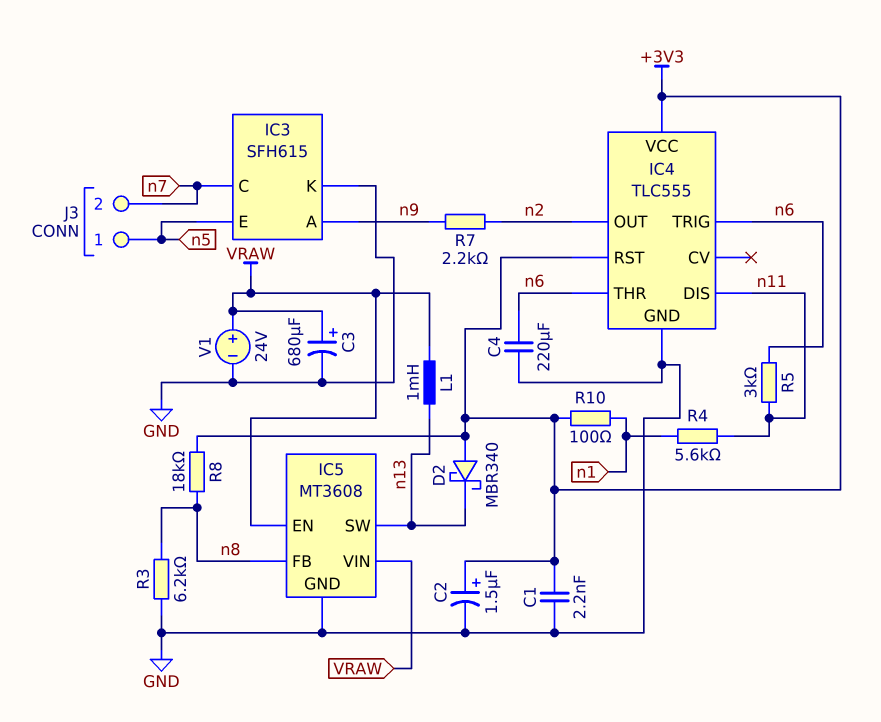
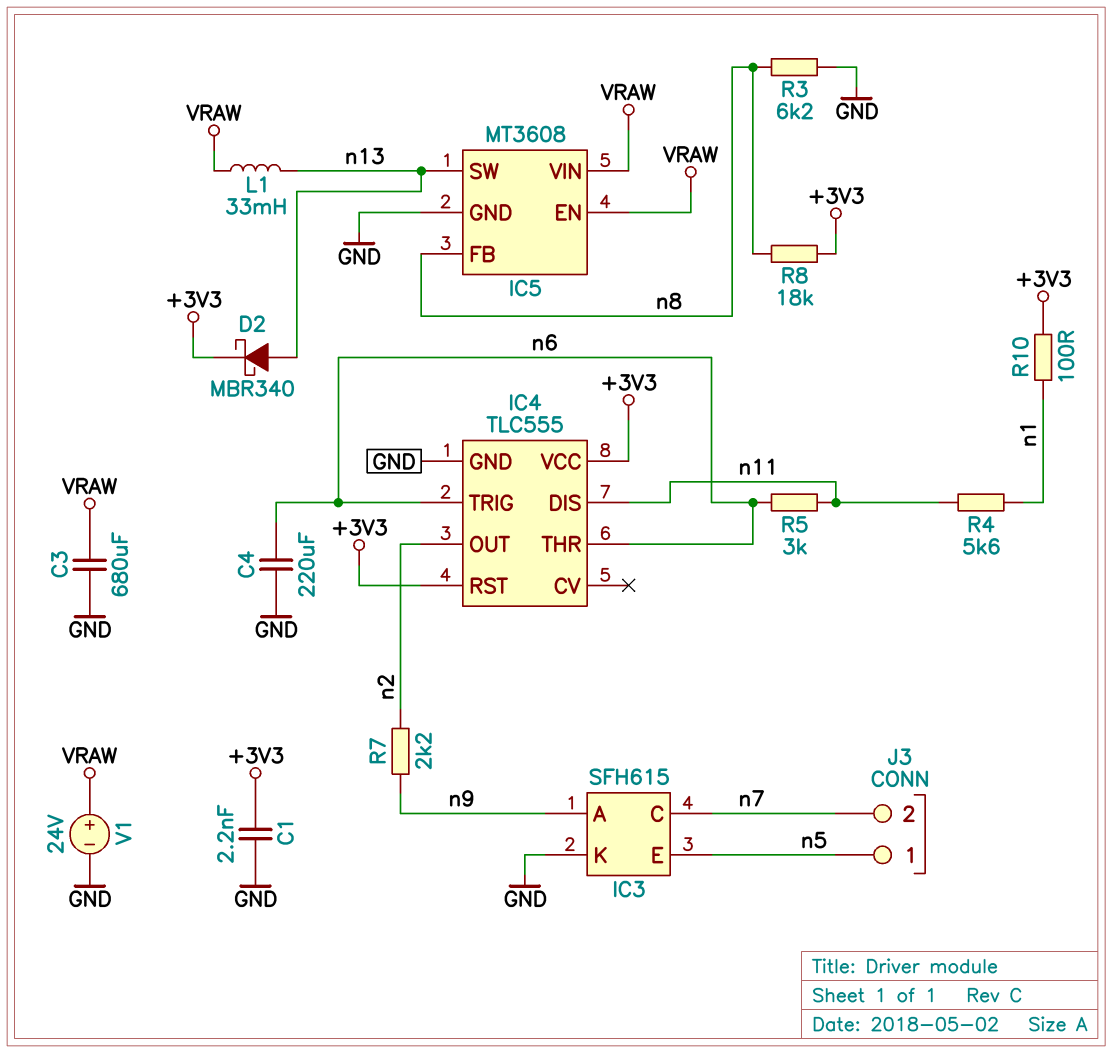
C2: 1.5uF (plus +3V3, minus GND) -> none
C3: 680uF (plus VRAW, minus GND) -> 680uF (GND, VRAW)
D2: schottky MBR340 (A +3V3, K n13) -> schottky MBR340 (A n13, K +3V3)
L1: 1mH (VRAW, n13) -> 33mH (VRAW, n13)

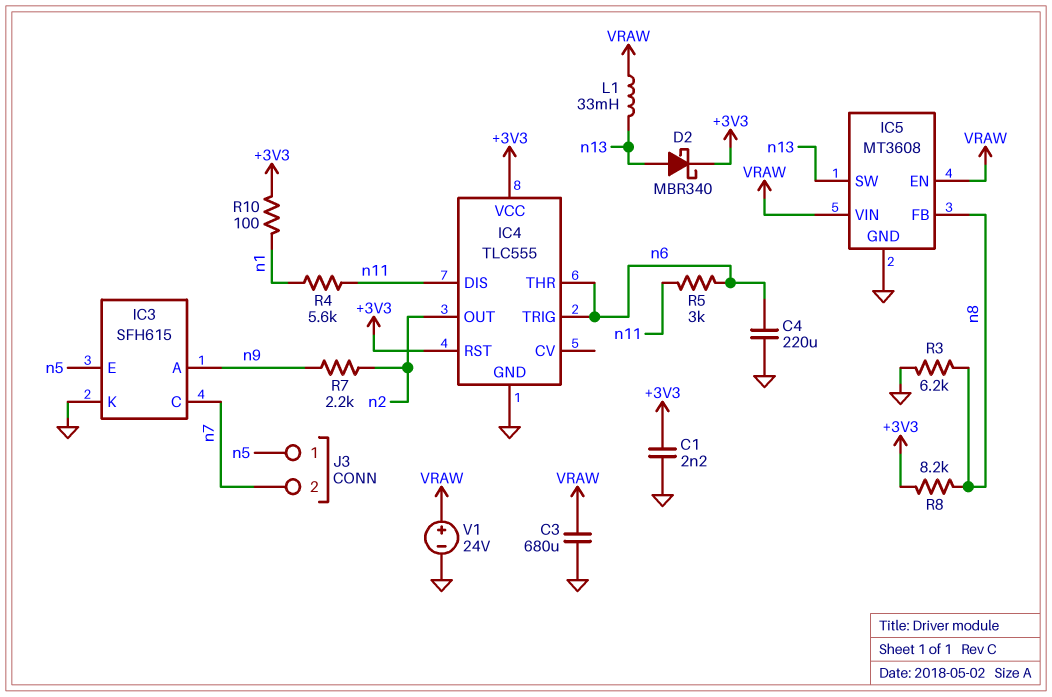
R8: 18k (+3V3, n8) -> 8.2k (+3V3, n8)

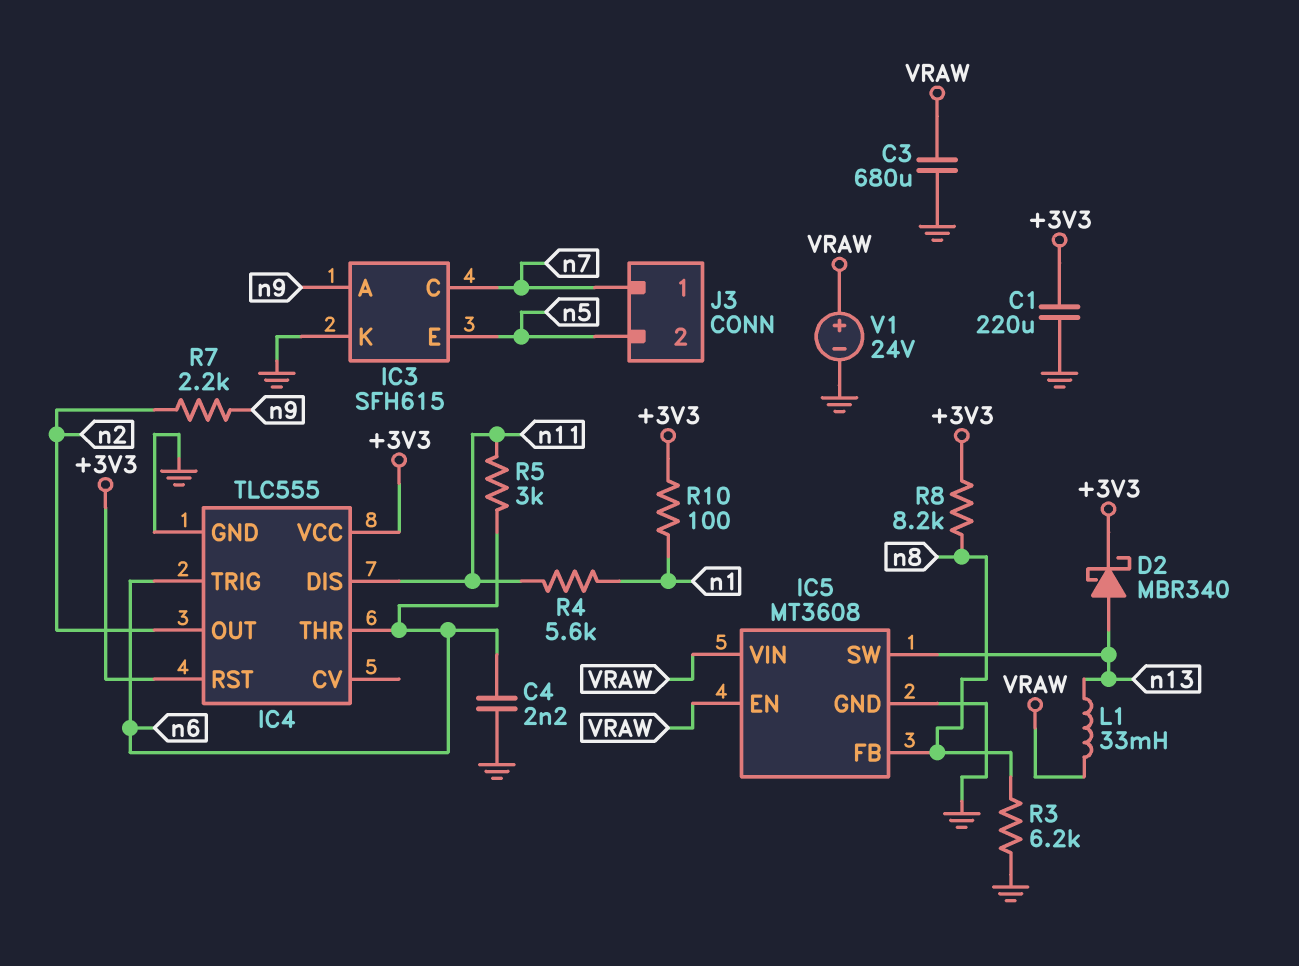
C1: 2.2nF (+3V3, GND) -> 220uF (+3V3, GND)
C4: 220uF (GND, n6) -> 2.2nF (GND, n6)
J3 pin 1: n5 -> n7
J3 pin 2: n7 -> n5

